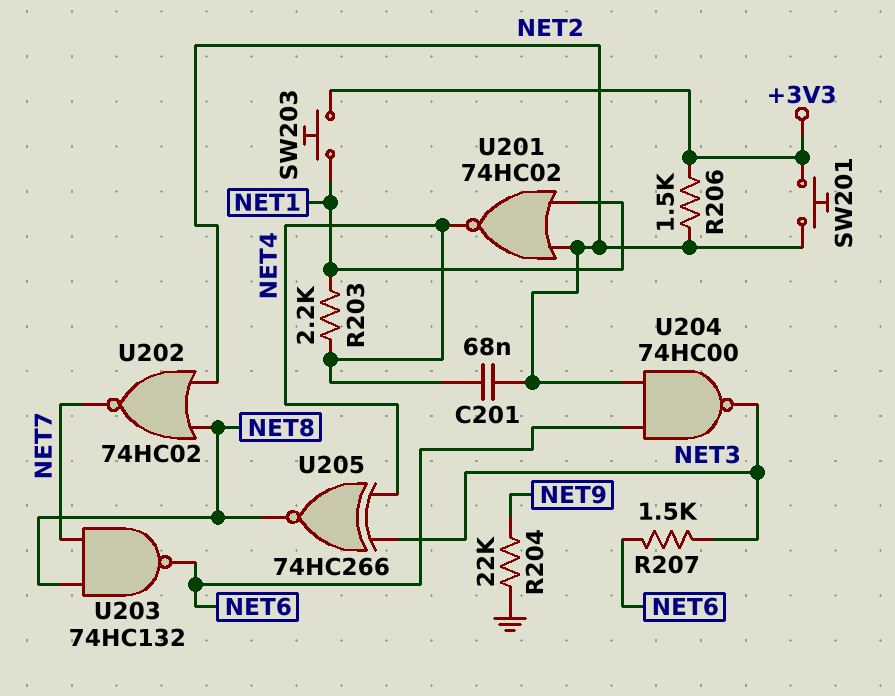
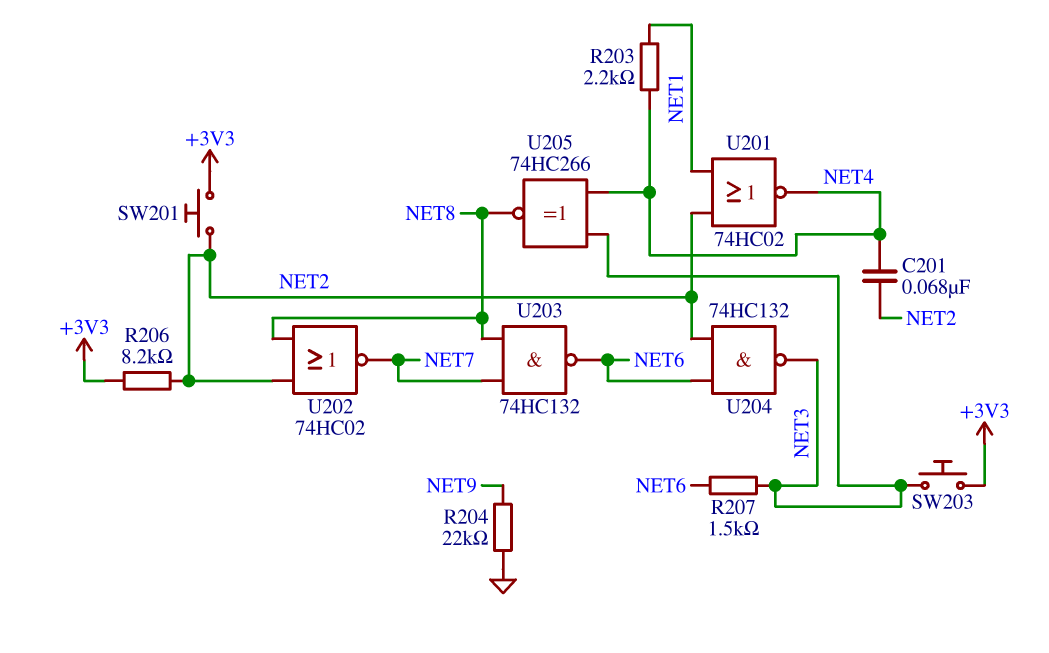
R206: 1.5k (+3V3, NET2) -> 8.2k (+3V3, NET2)
SW203: button (+3V3, NET1) -> button (+3V3, NET3)
U204: NAND 74HC00 (in NET2, in NET6, out NET3) -> NAND 74HC132 (in NET2, in NET6, out NET3)

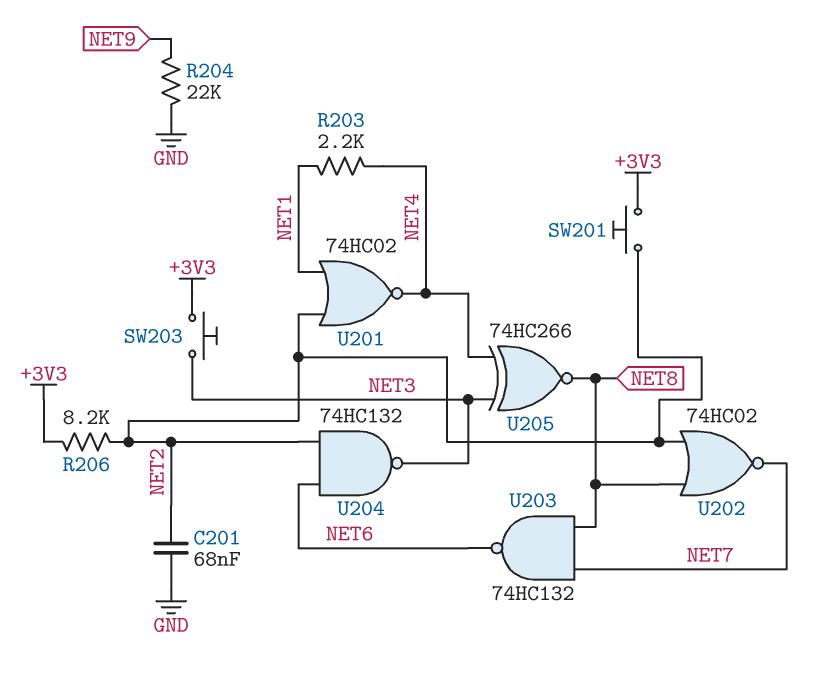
C201: 68nF (NET2, NET4) -> 68nF (GND, NET2)
R207: 1.5k (NET3, NET6) -> none

